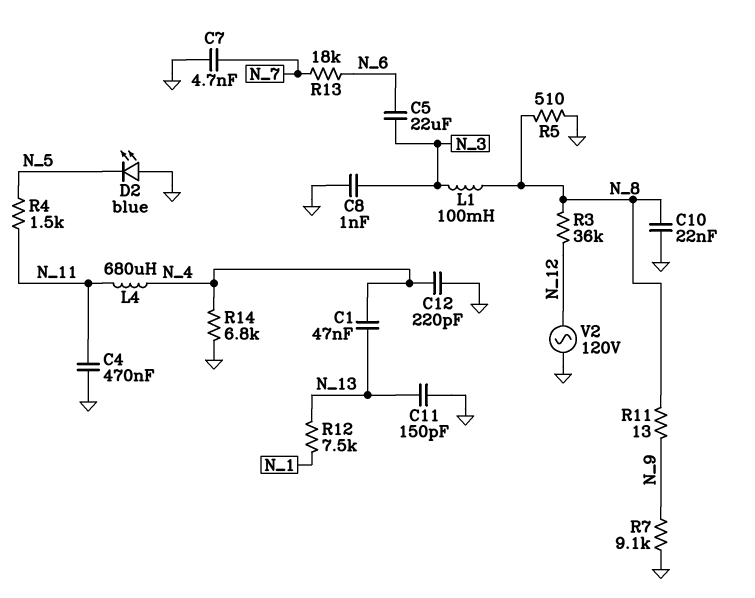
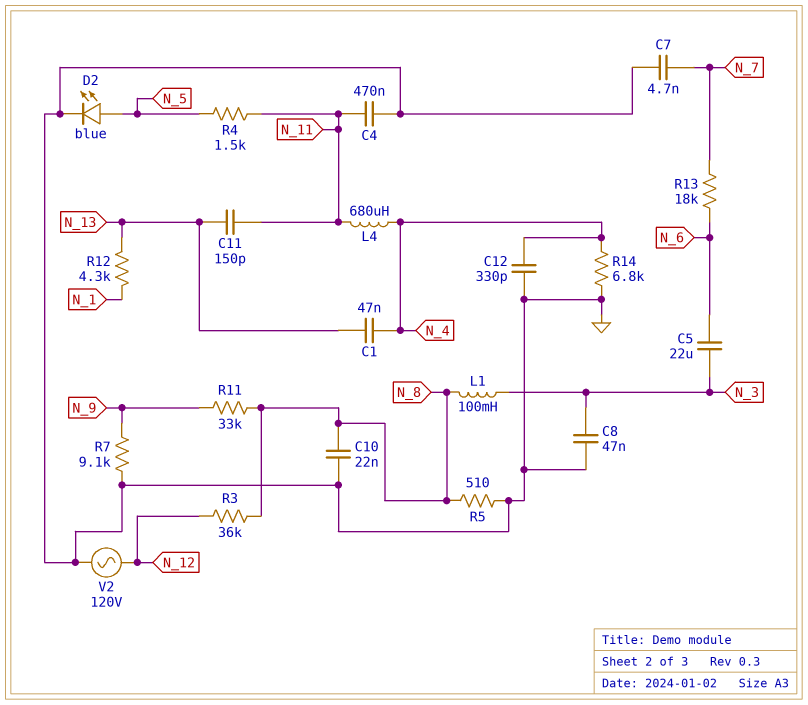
C8: 1nF (GND, N_3) -> 47nF (GND, N_3)
C11: 150pF (GND, N_13) -> 150pF (N_11, N_13)
C12: 220pF (GND, N_4) -> 330pF (GND, N_4)
D2: LED blue (A GND, K N_5) -> LED blue (A N_5, K GND)
R11: 13 (N_8, N_9) -> 33k (N_8, N_9)
R12: 7.5k (N_1, N_13) -> 4.3k (N_1, N_13)

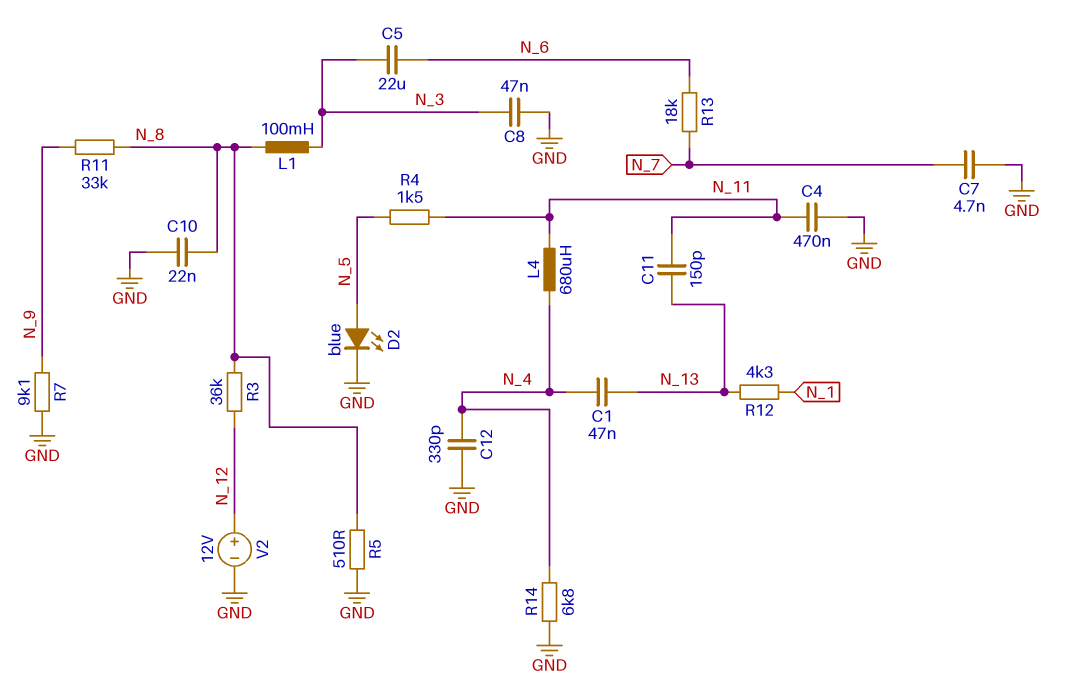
V2: AC 120V (GND, N_12) -> 12V (plus N_12, minus GND)

